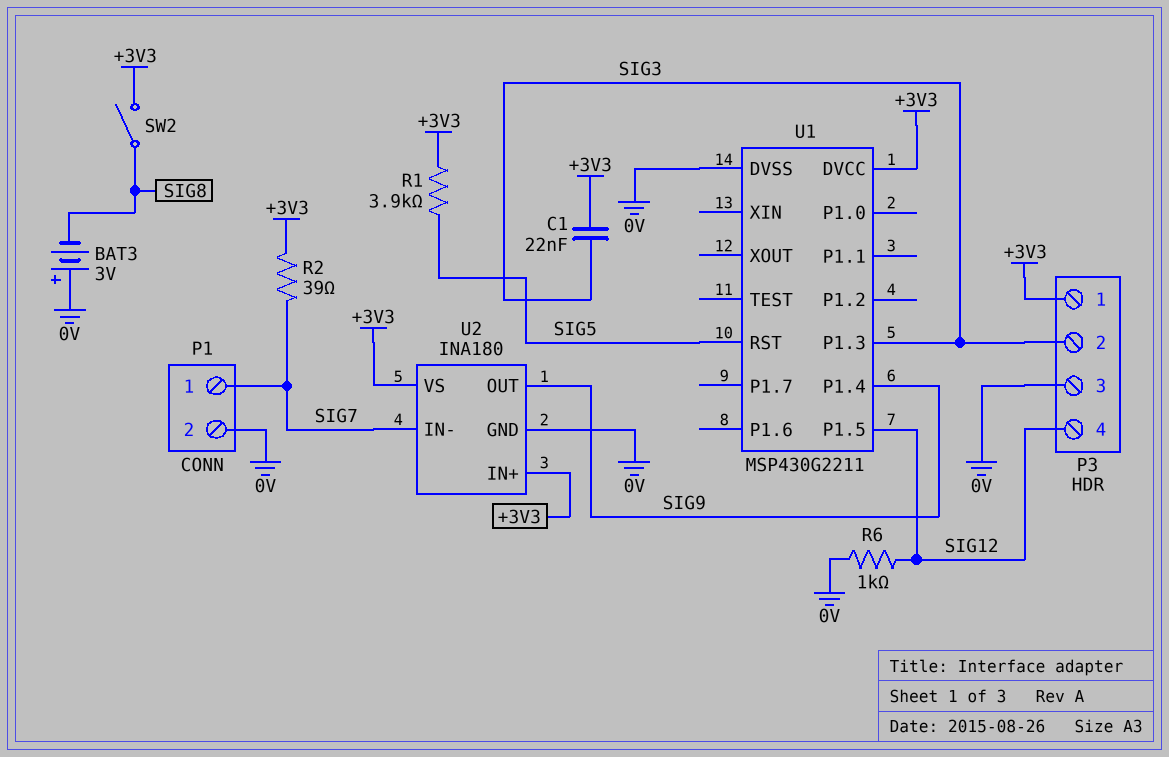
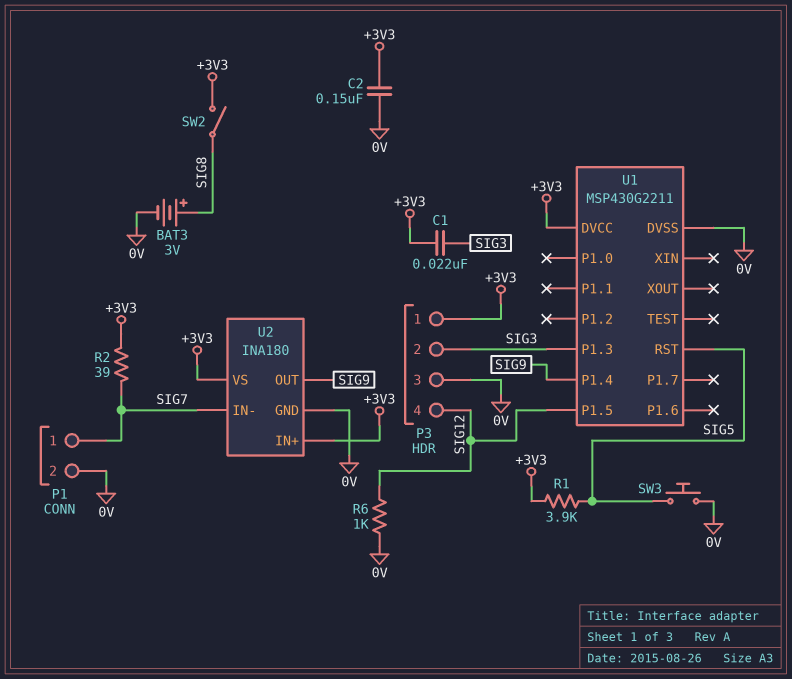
BAT3: 3V (plus 0V, minus SIG8) -> 3V (plus SIG8, minus 0V)
C2: none -> 150nF (+3V3, 0V)
SW3: none -> button (0V, SIG5)

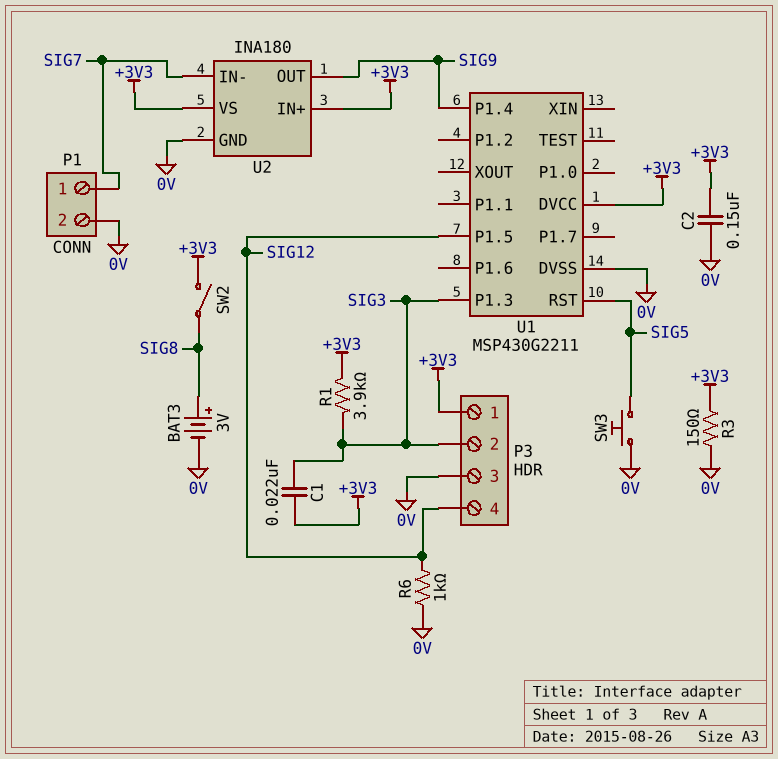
R1: 3.9k (+3V3, SIG5) -> 3.9k (+3V3, SIG3)
R2: 39 (+3V3, SIG7) -> none
R3: none -> 150 (+3V3, 0V)

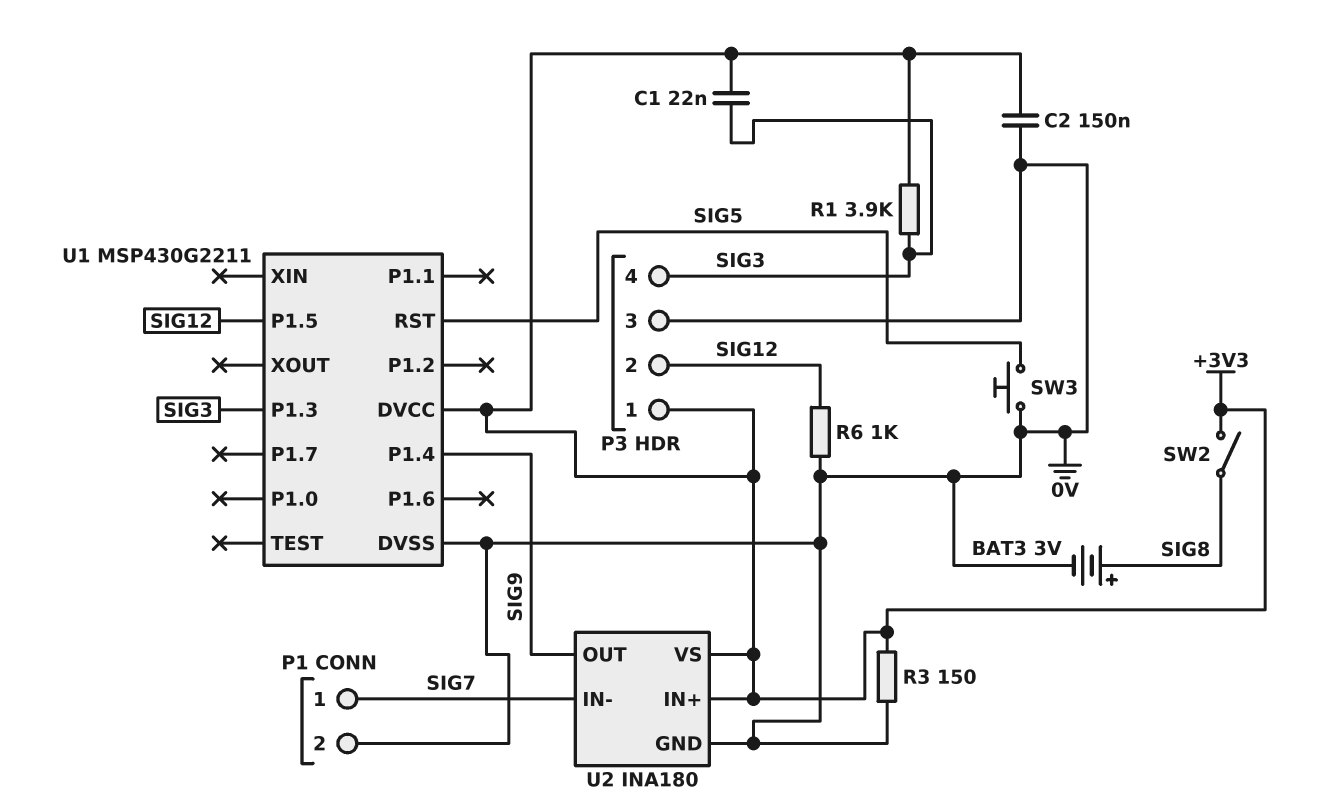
P3 pin 2: SIG3 -> SIG12
P3 pin 4: SIG12 -> SIG3

